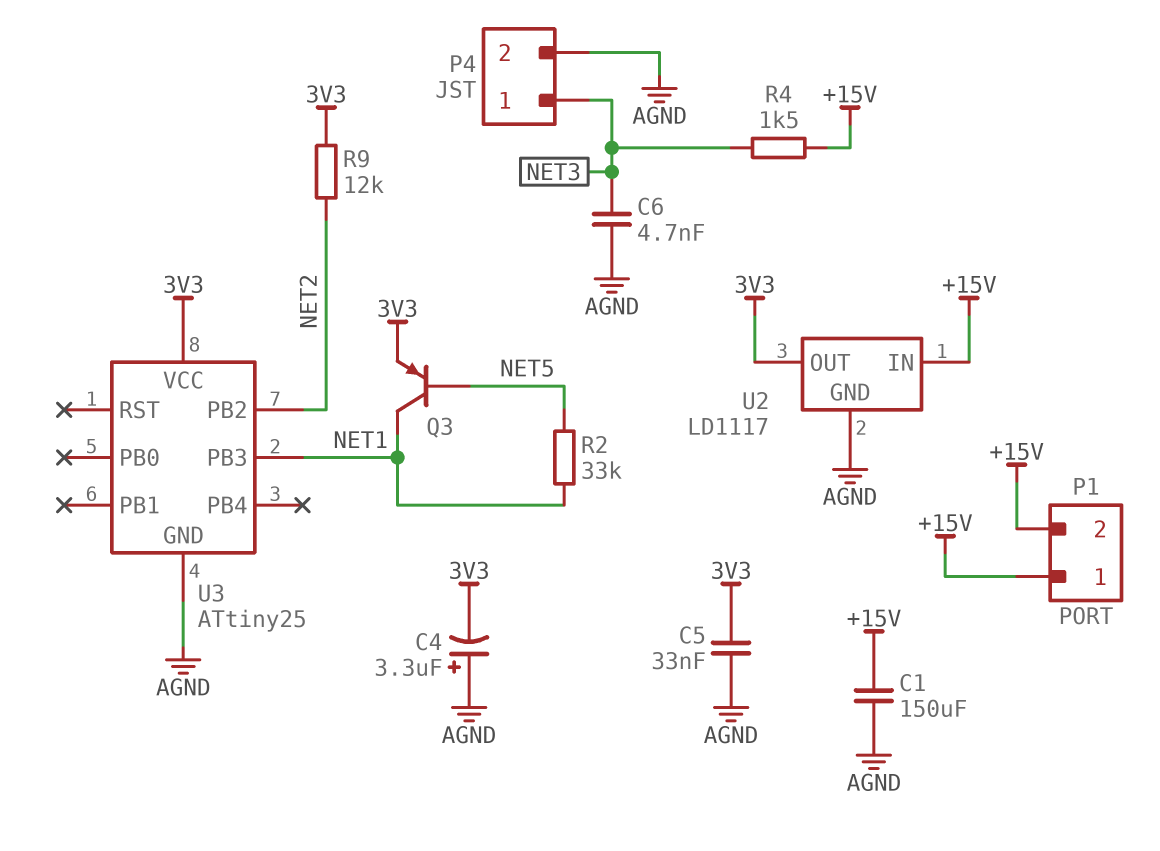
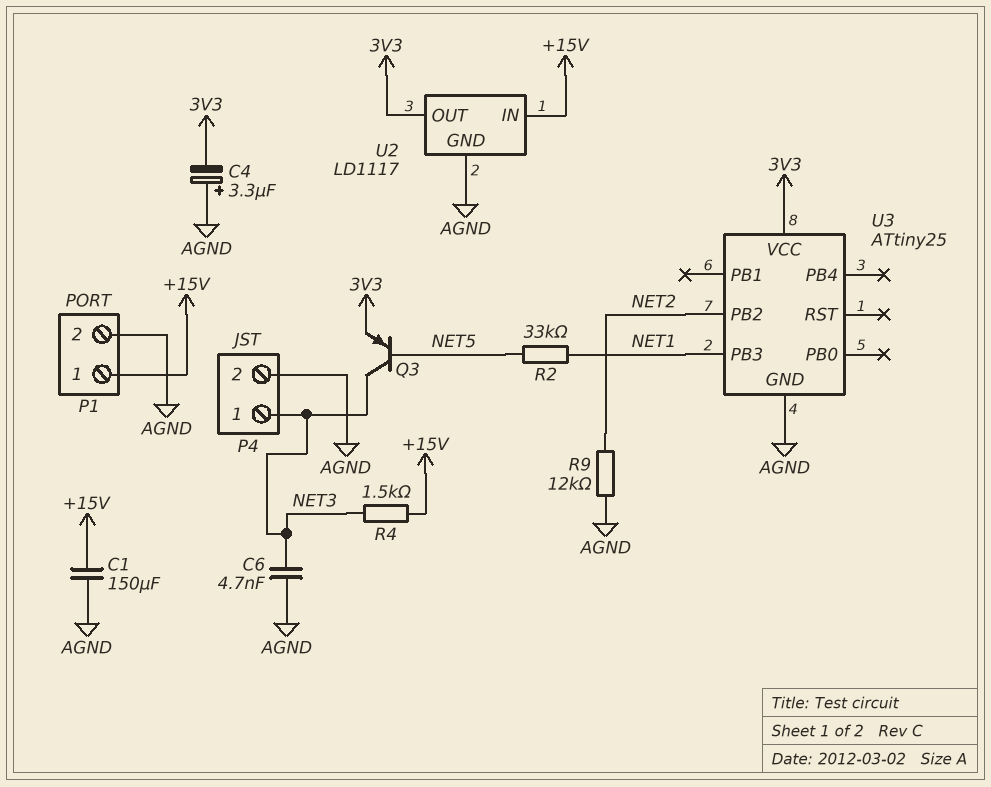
C5: 33nF (3V3, AGND) -> none
P1 pin 2: +15V -> AGND
Q3: PNP (B NET5, C NET1, E 3V3) -> PNP (B NET5, C NET3, E 3V3)
R9: 12k (3V3, NET2) -> 12k (AGND, NET2)

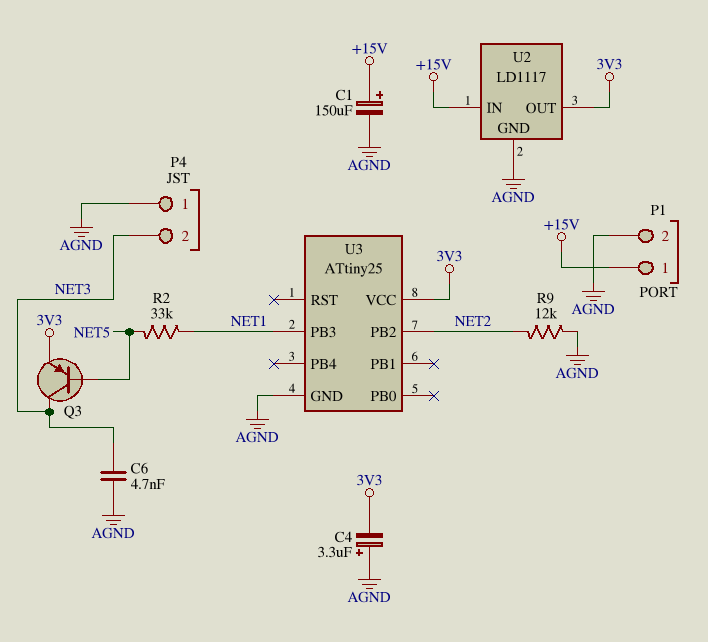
C1: 150uF (+15V, AGND) -> 150uF (plus +15V, minus AGND)
P4 pin 1: NET3 -> AGND
P4 pin 2: AGND -> NET3
R4: 1.5k (+15V, NET3) -> none

